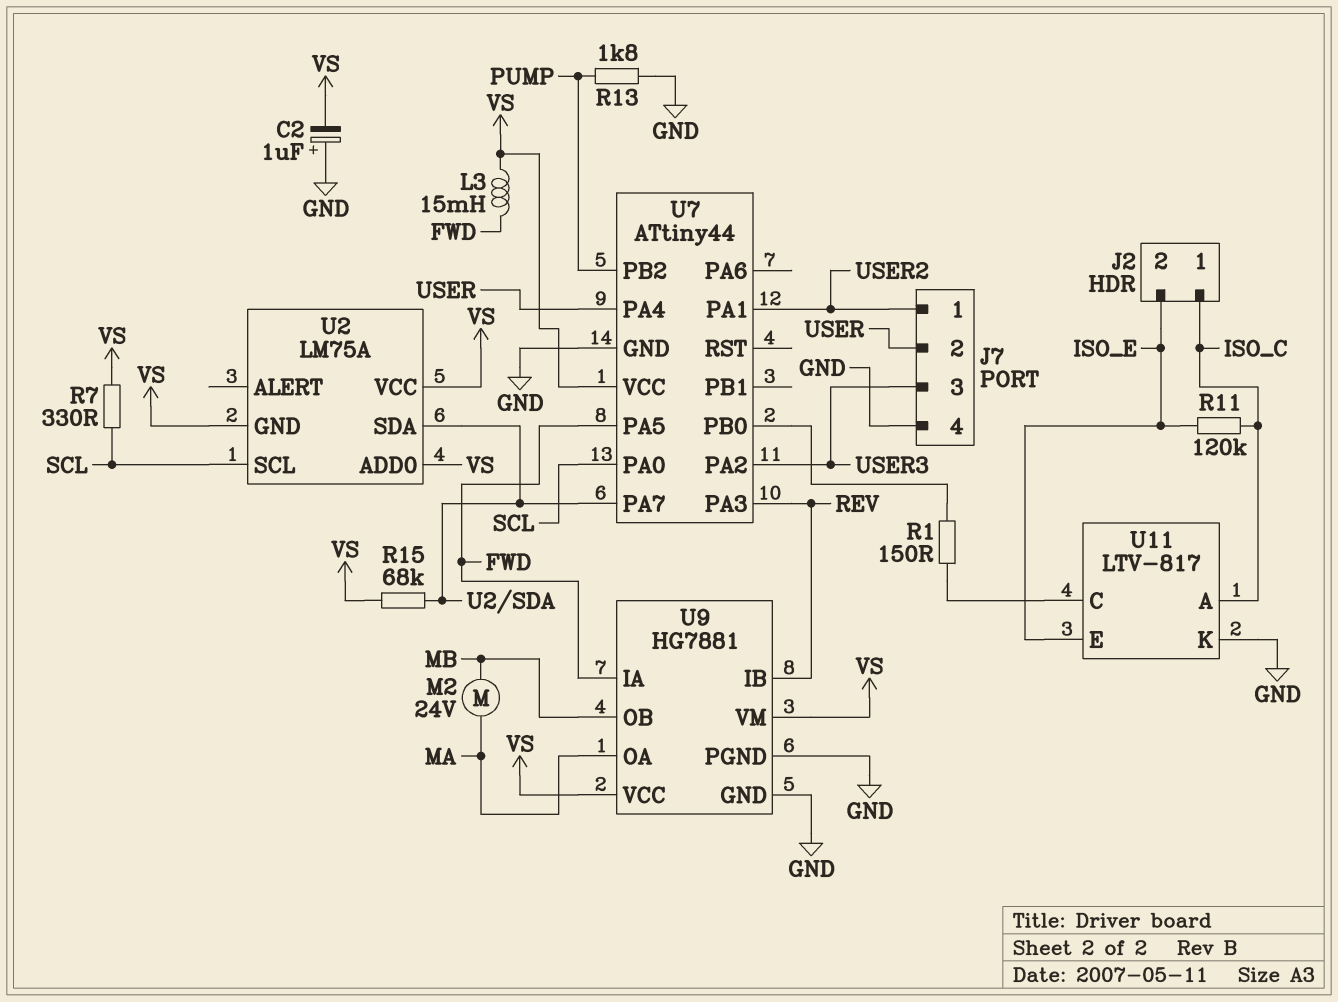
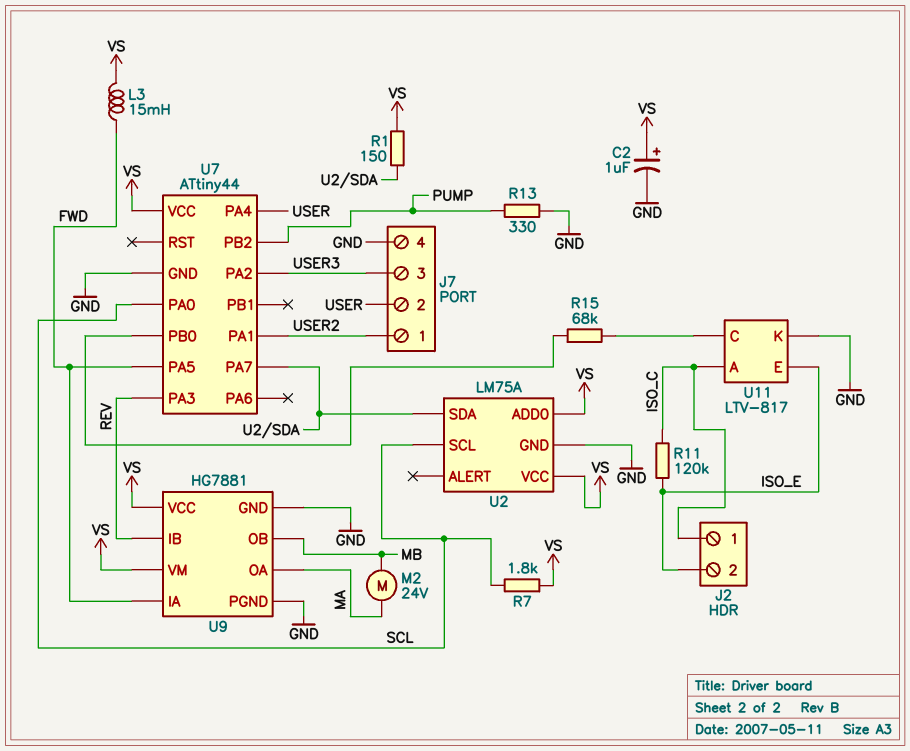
C2: 1uF (plus GND, minus VS) -> 1uF (plus VS, minus GND)
R1: 150 (U7/PB0, U11/C) -> 150 (U2/SDA, VS)
R7: 330 (SCL, VS) -> 1.8k (SCL, VS)
R13: 1.8k (GND, PUMP) -> 330 (GND, PUMP)
R15: 68k (U2/SDA, VS) -> 68k (U7/PB0, U11/C)
U2 pin GND: VS -> GND

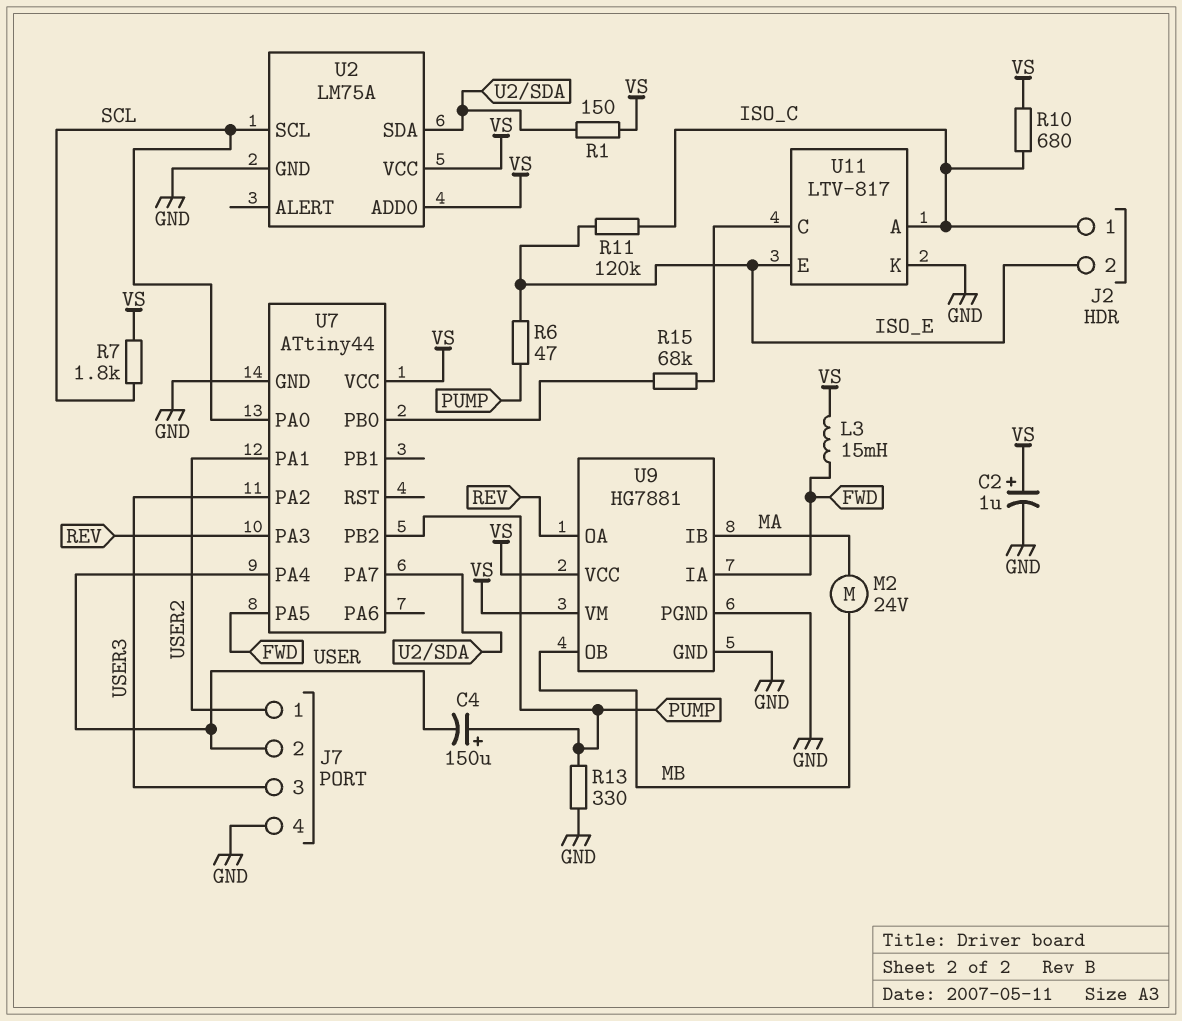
C4: none -> 150uF (plus PUMP, minus USER)
R6: none -> 47 (ISO_E, PUMP)
R10: none -> 680 (ISO_C, VS)
U9 pin IB: REV -> MA
U9 pin OA: MA -> REV

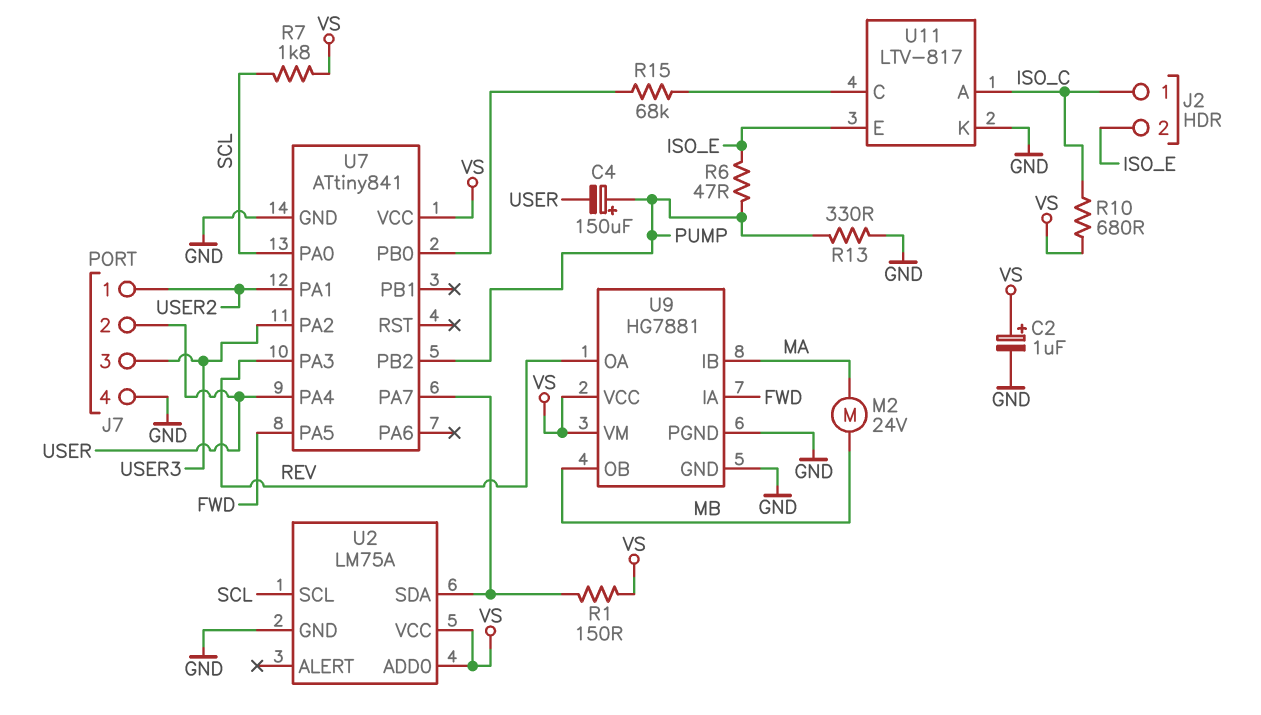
L3: 15mH (FWD, VS) -> none
R11: 120k (ISO_C, ISO_E) -> none
U7: ATtiny44 -> ATtiny841

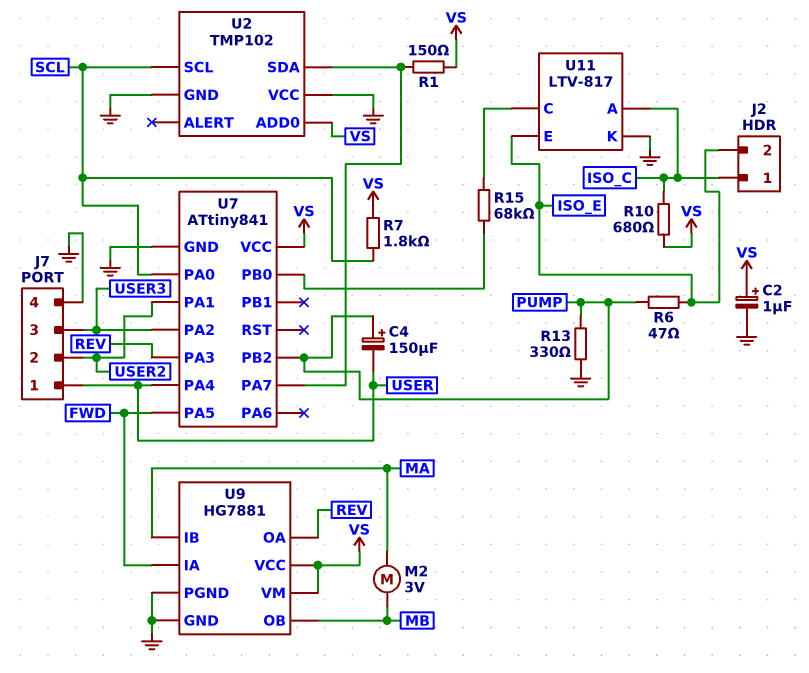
J7 pin 1: USER2 -> USER
J7 pin 2: USER -> USER2
M2: motor 24V (MA, MB) -> motor 3V (MA, MB)
U2: LM75A -> TMP102
U2 pin VCC: VS -> GND

